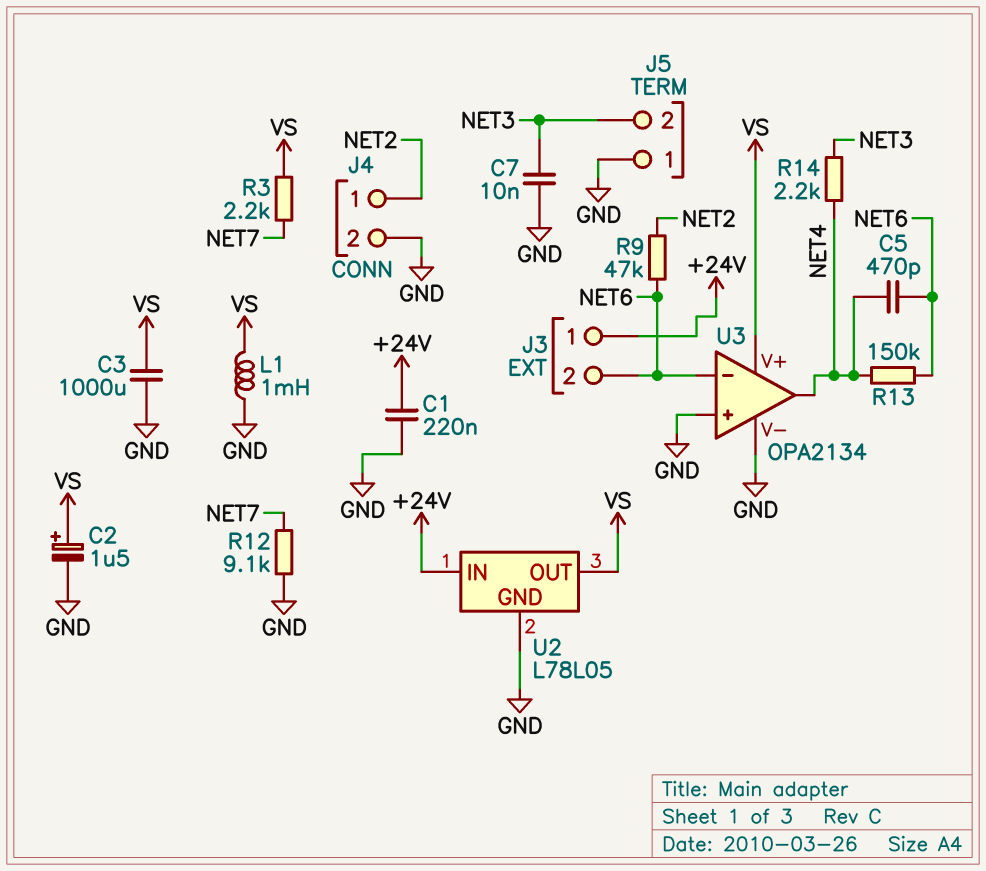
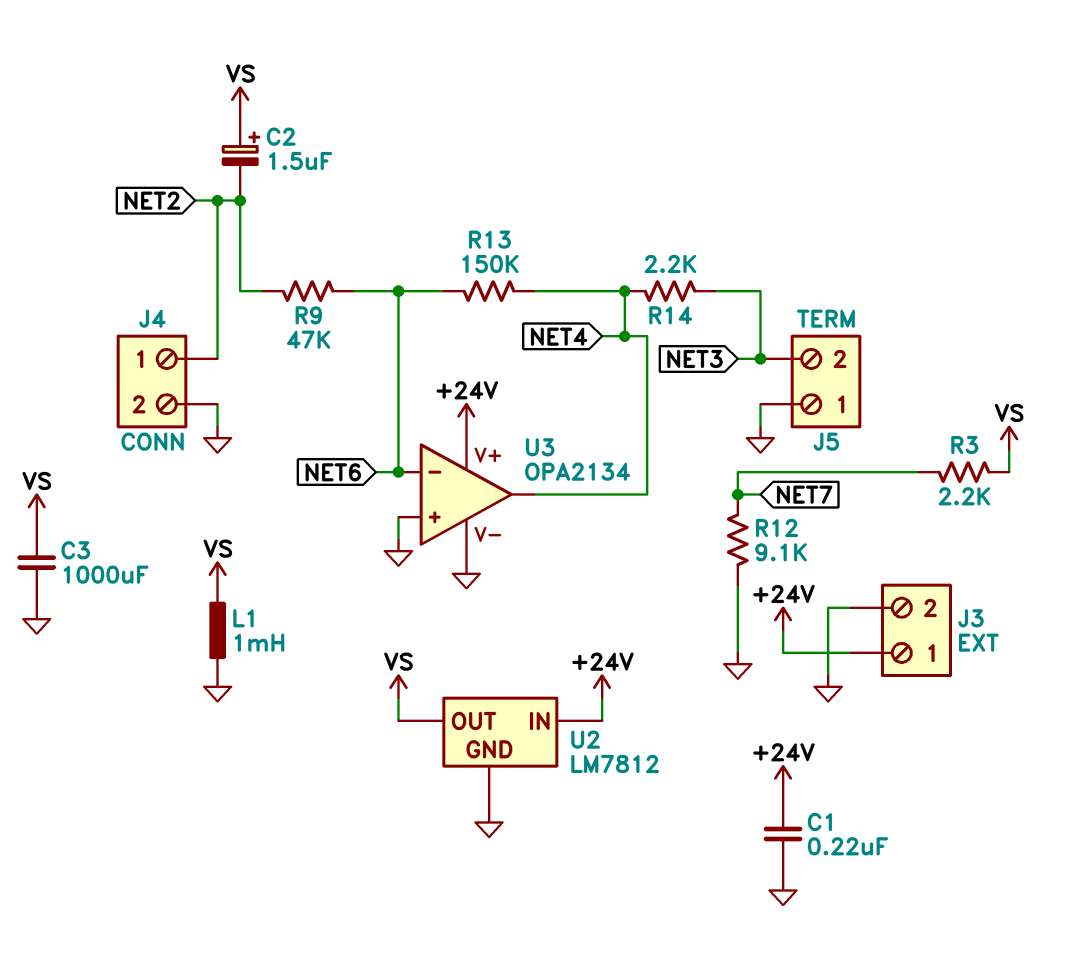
C2: 1.5uF (plus VS, minus GND) -> 1.5uF (plus VS, minus NET2)
C5: 470pF (NET4, NET6) -> none
C7: 10nF (GND, NET3) -> none
J3 pin 2: NET6 -> GND
U2: L78L05 -> LM7812
U3 pin V+: VS -> +24V

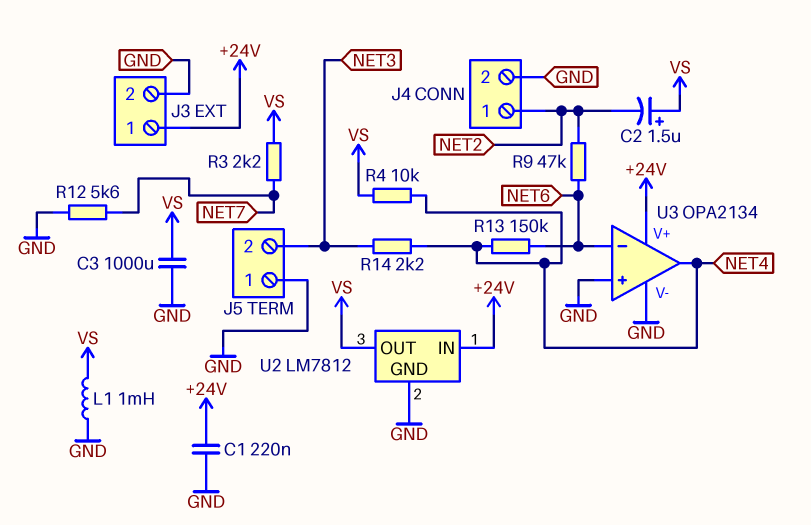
R4: none -> 10k (NET4, VS)
R12: 9.1k (GND, NET7) -> 5.6k (GND, NET7)

